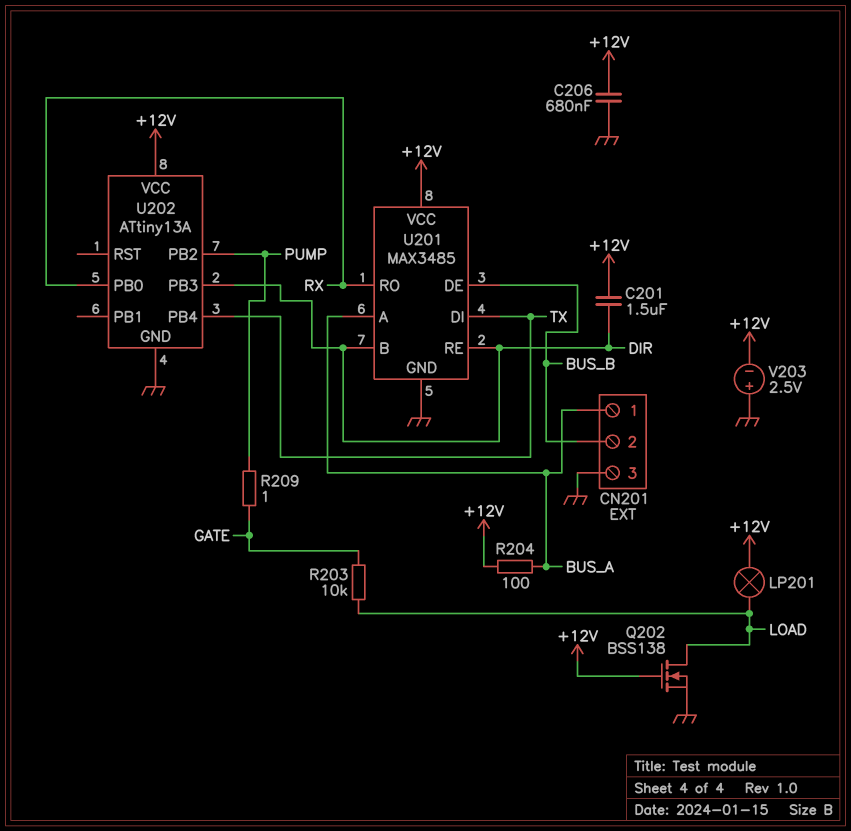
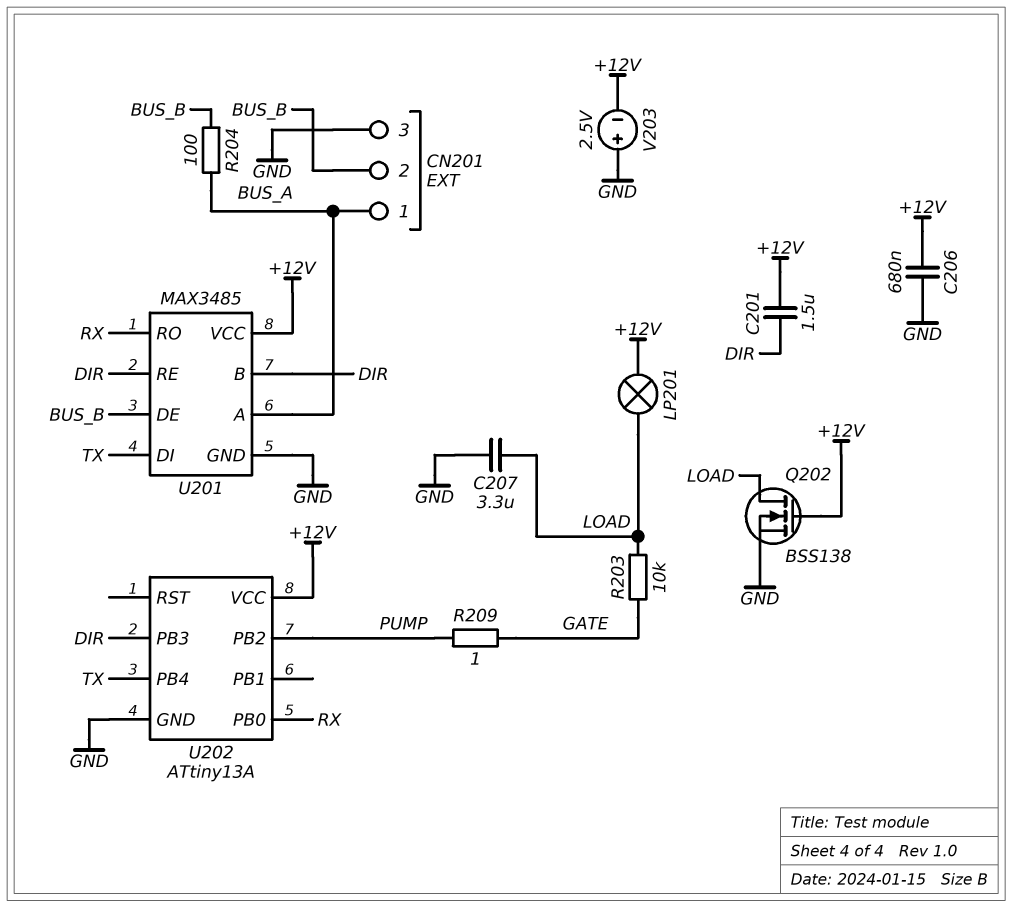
C207: none -> 3.3uF (GND, LOAD)
R204: 100 (+12V, BUS_A) -> 100 (BUS_A, BUS_B)

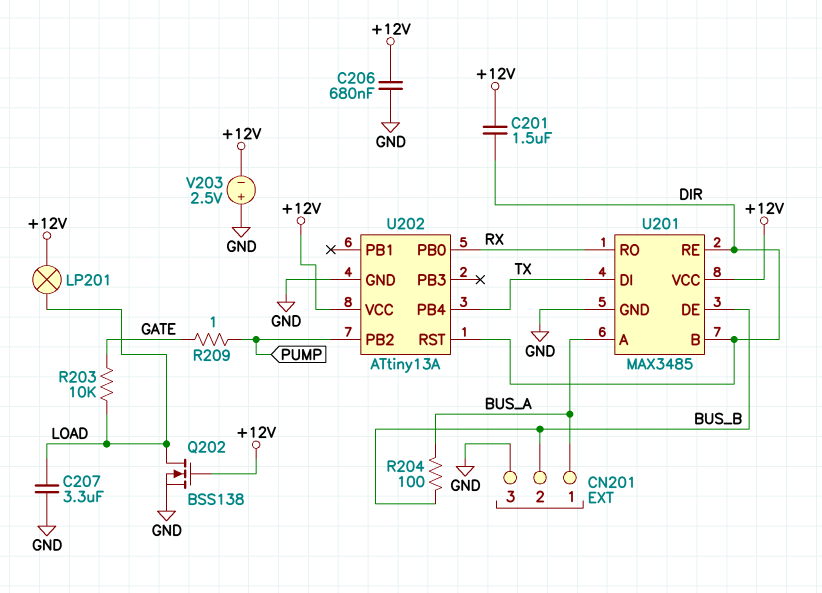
U202 pin PB3: DIR -> none
U202 pin RST: none -> DIR

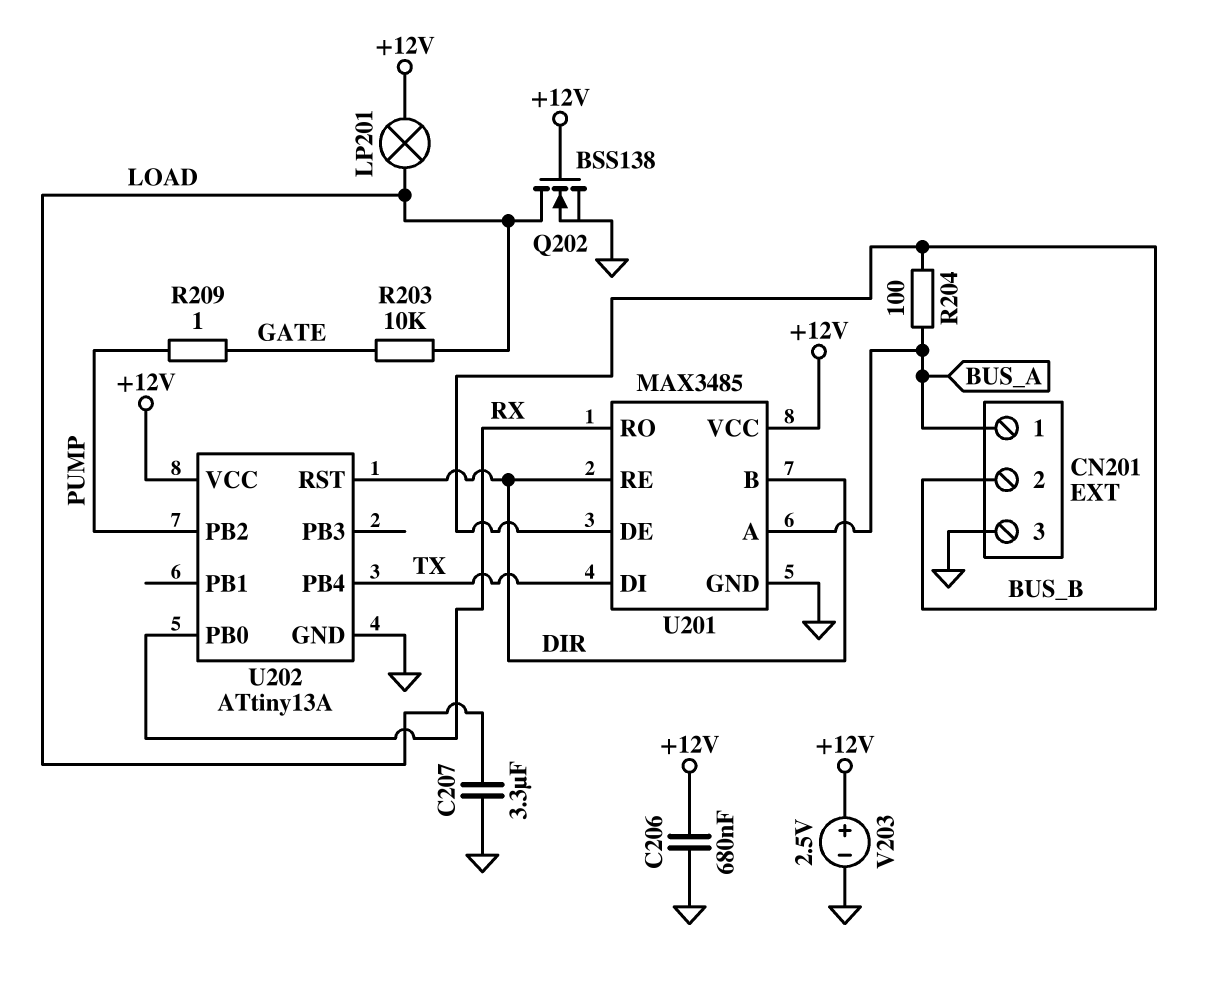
C201: 1.5uF (+12V, DIR) -> none
V203: 2.5V (plus GND, minus +12V) -> 2.5V (plus +12V, minus GND)

